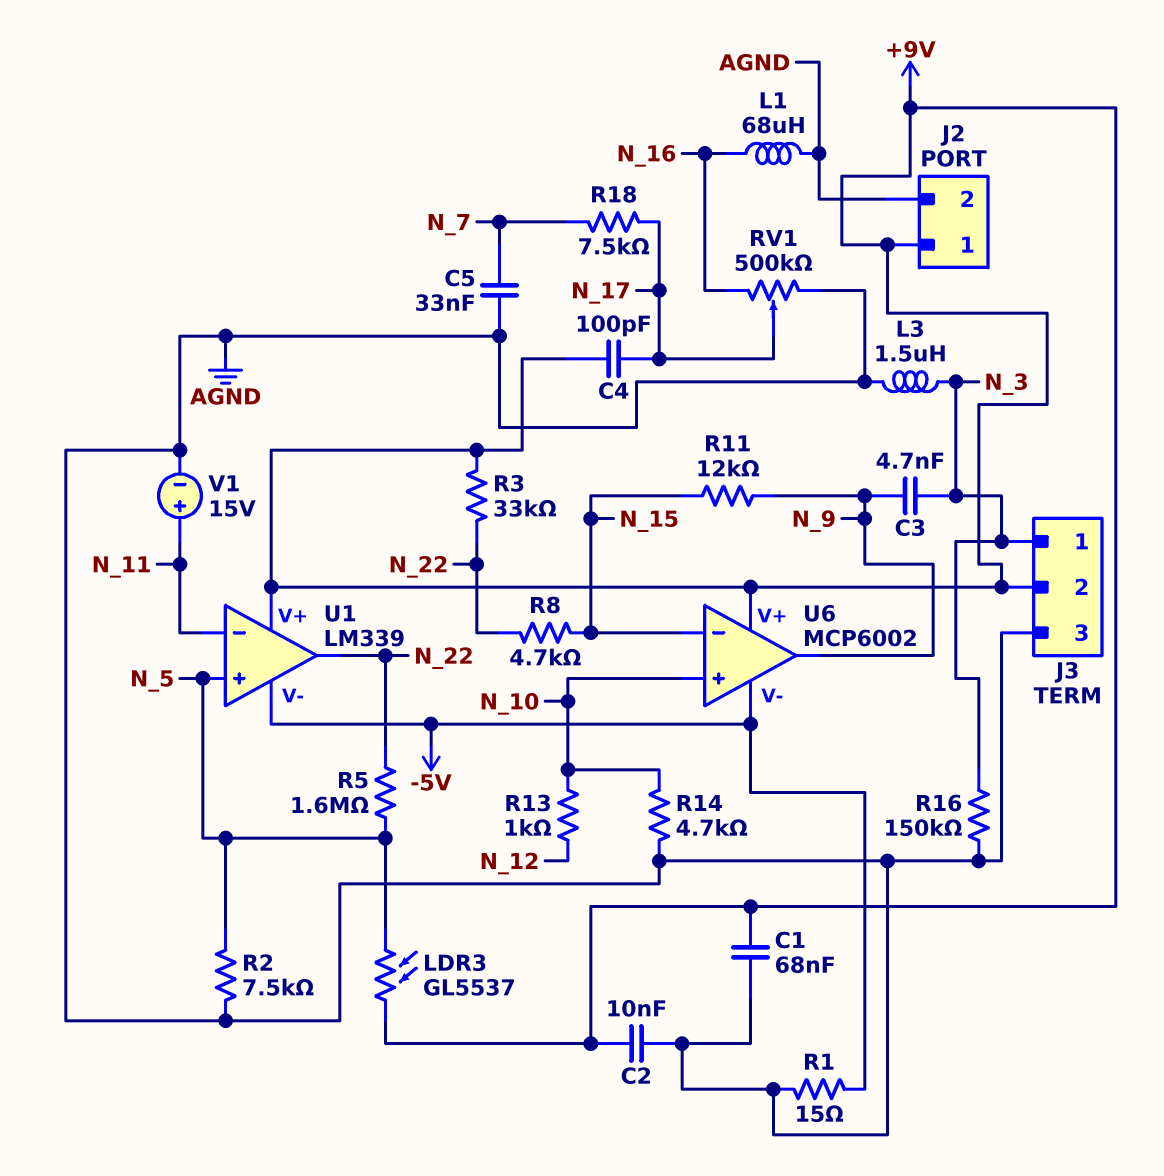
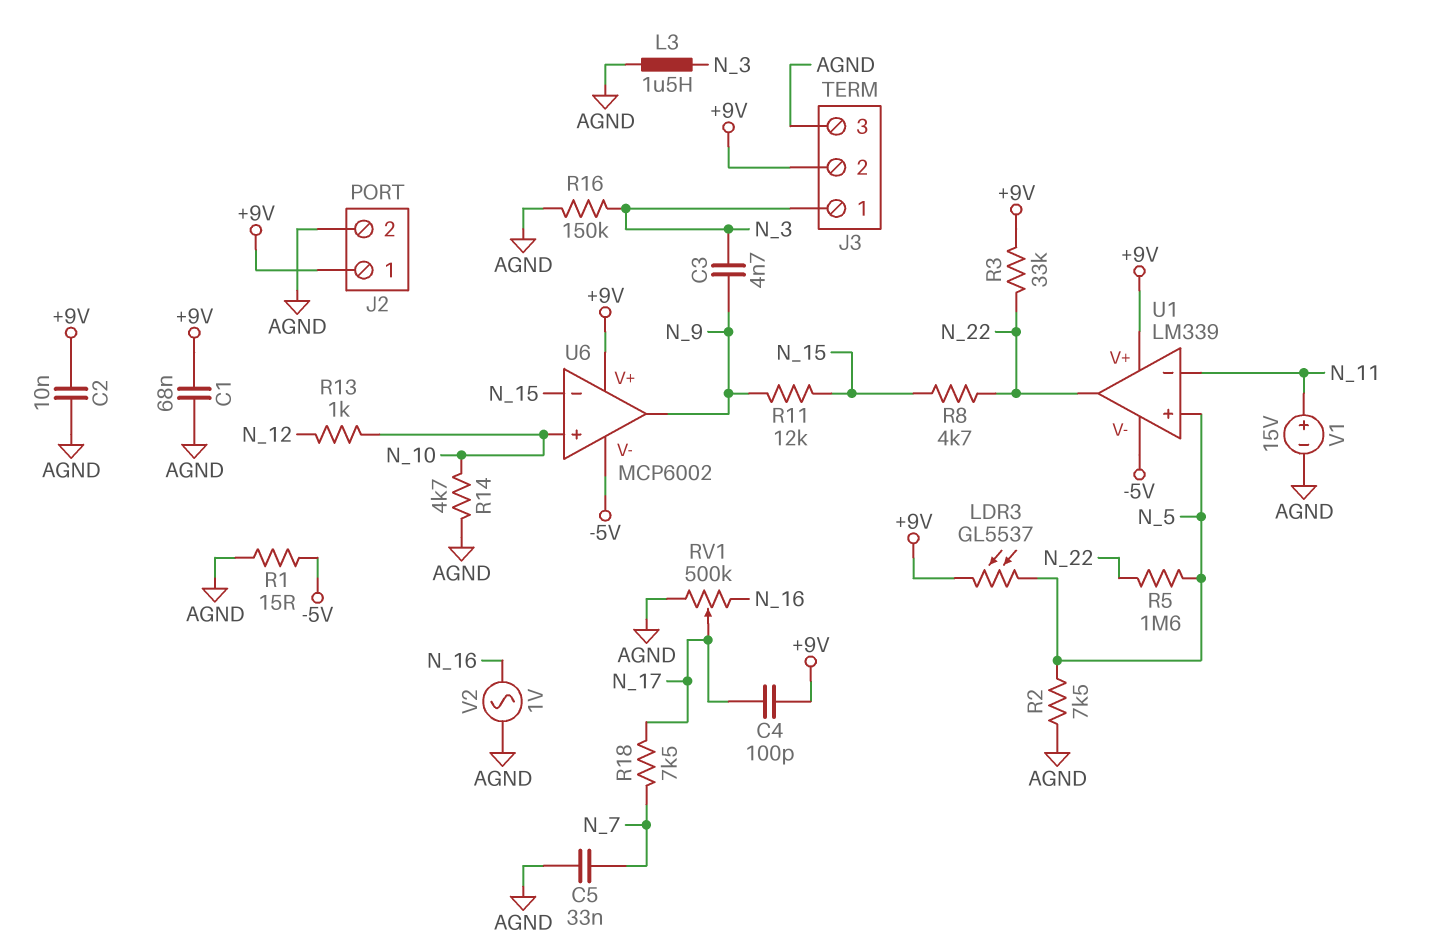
L1: 68uH (AGND, N_16) -> none
V2: none -> AC 1V (AGND, N_16)

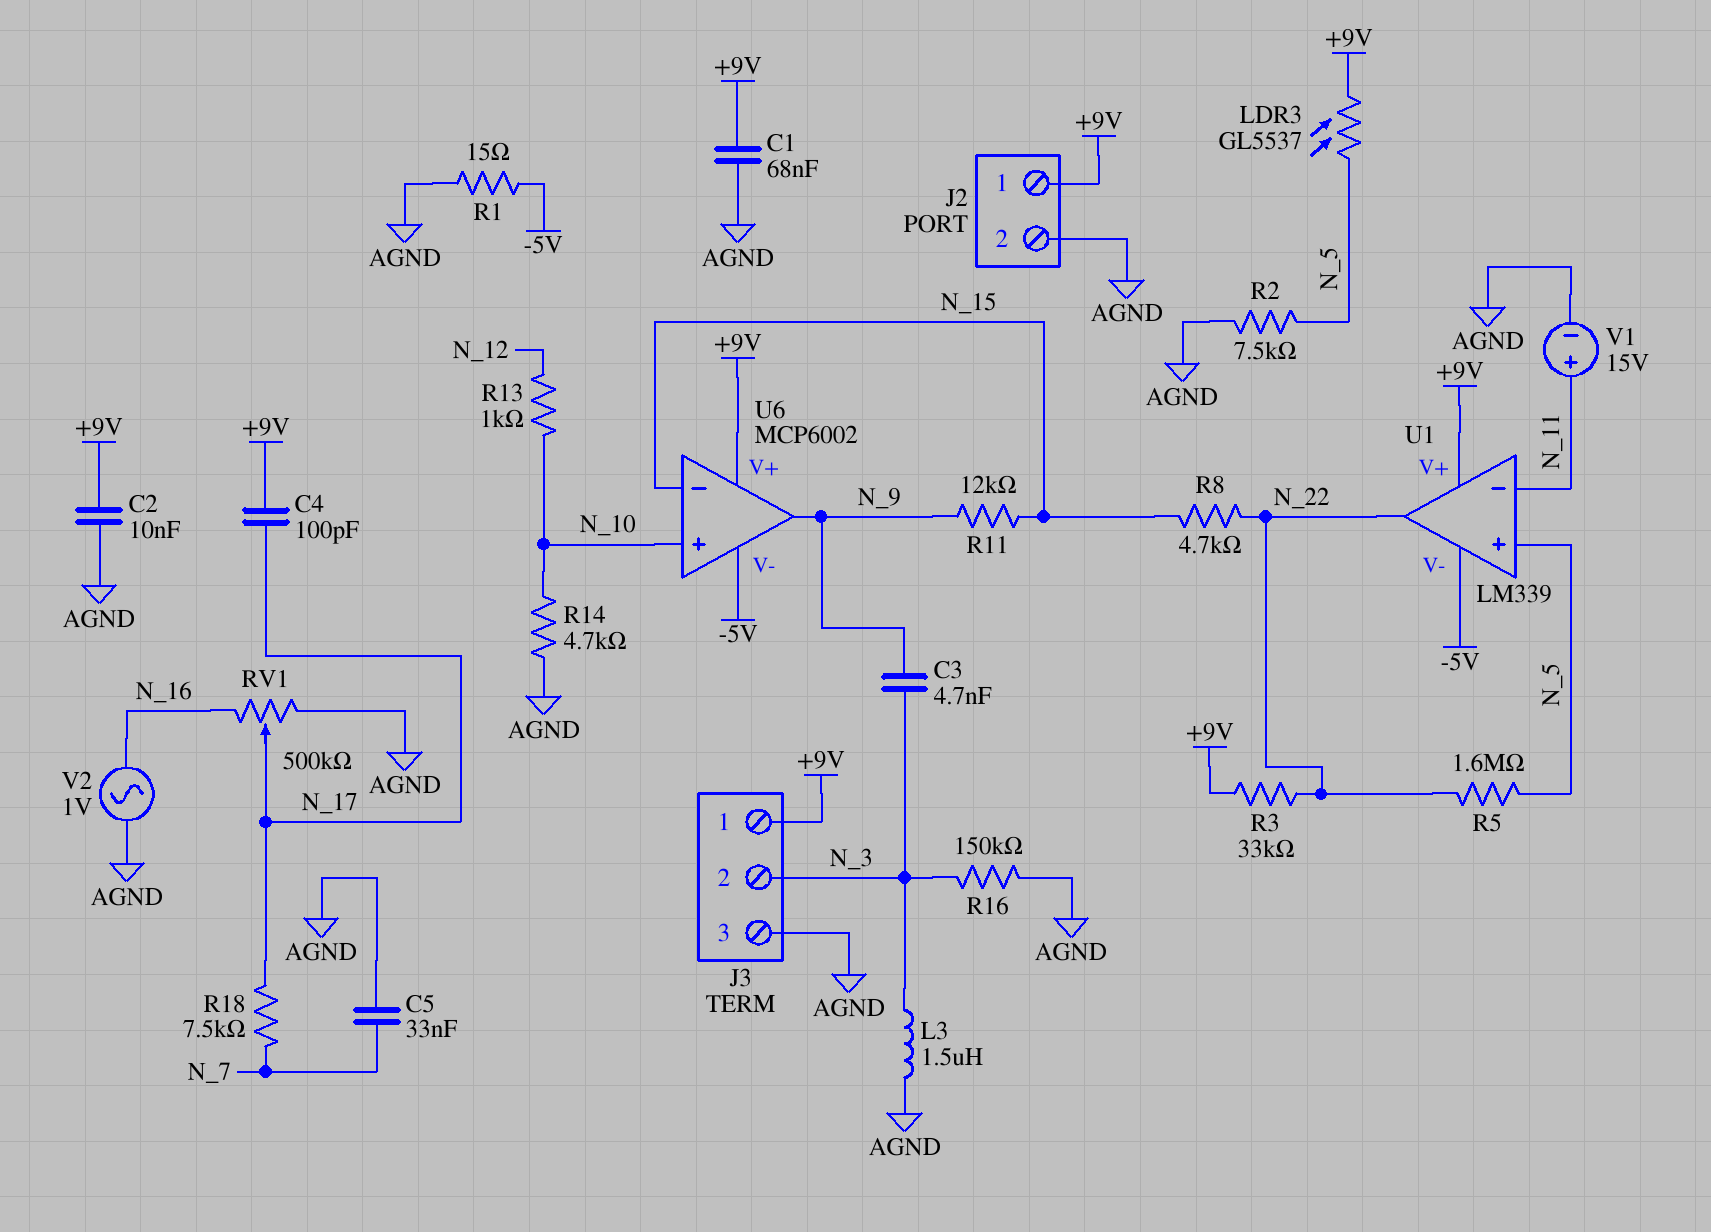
J3 pin 1: N_3 -> +9V
J3 pin 2: +9V -> N_3

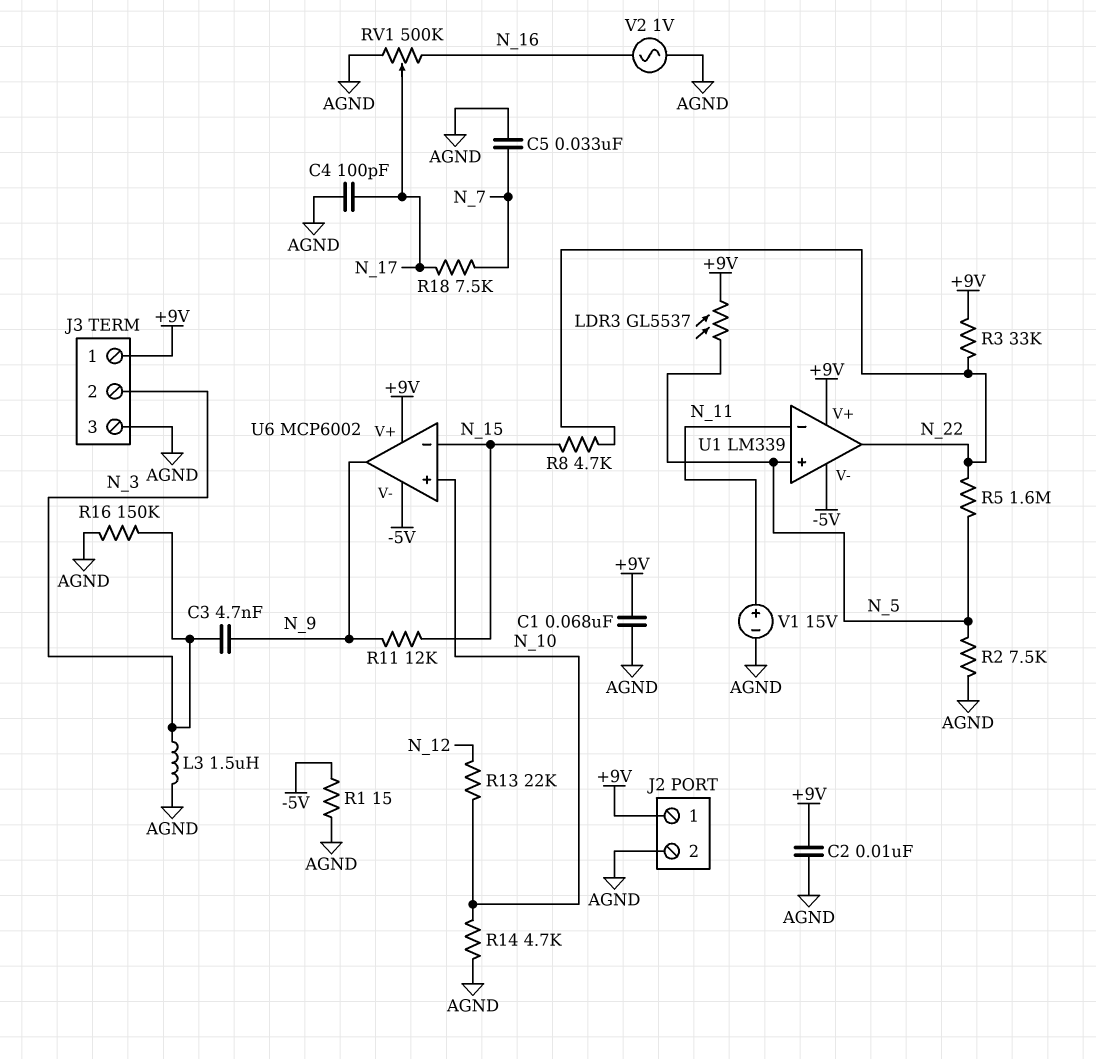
C4: 100pF (+9V, N_17) -> 100pF (AGND, N_17)
R13: 1k (N_10, N_12) -> 22k (N_10, N_12)

